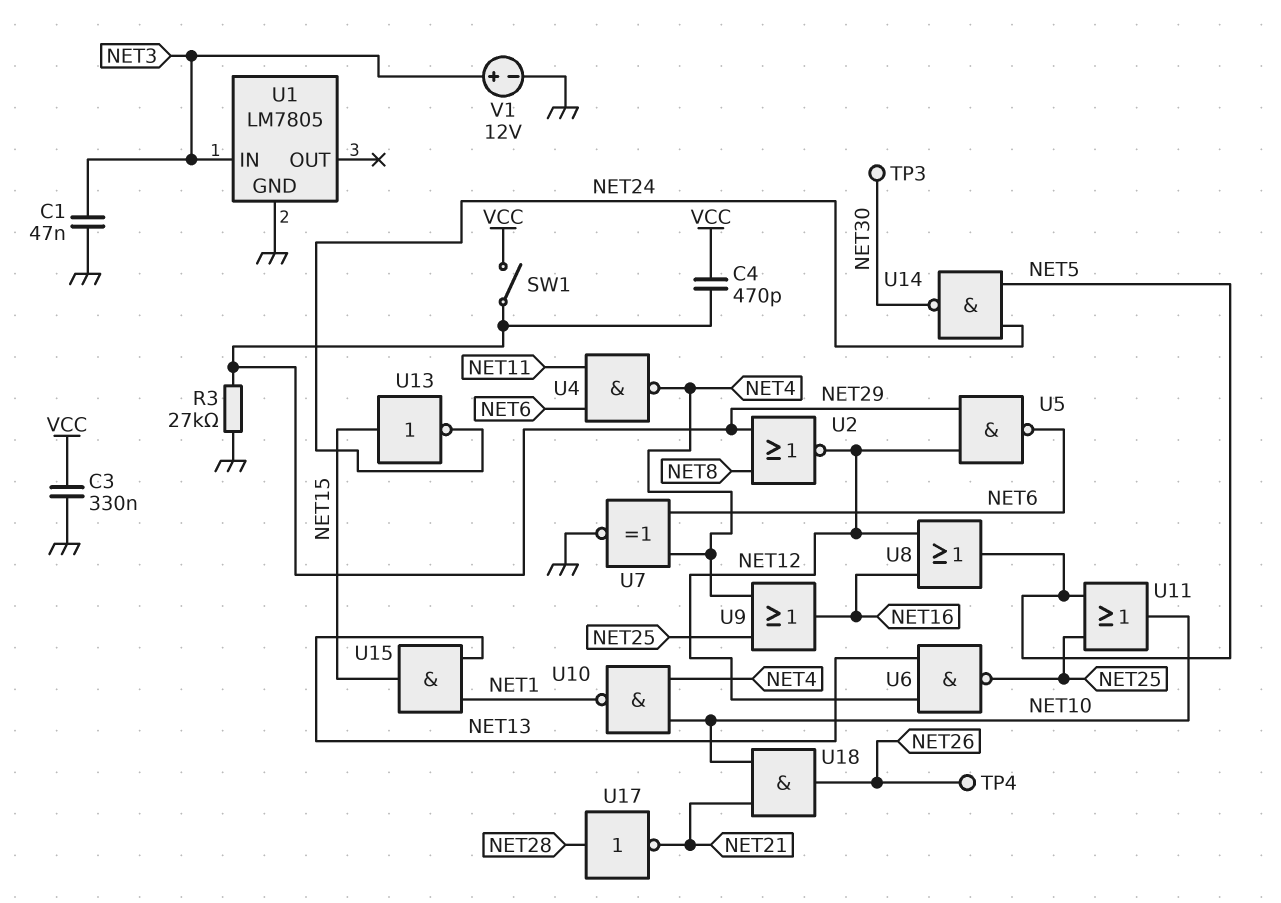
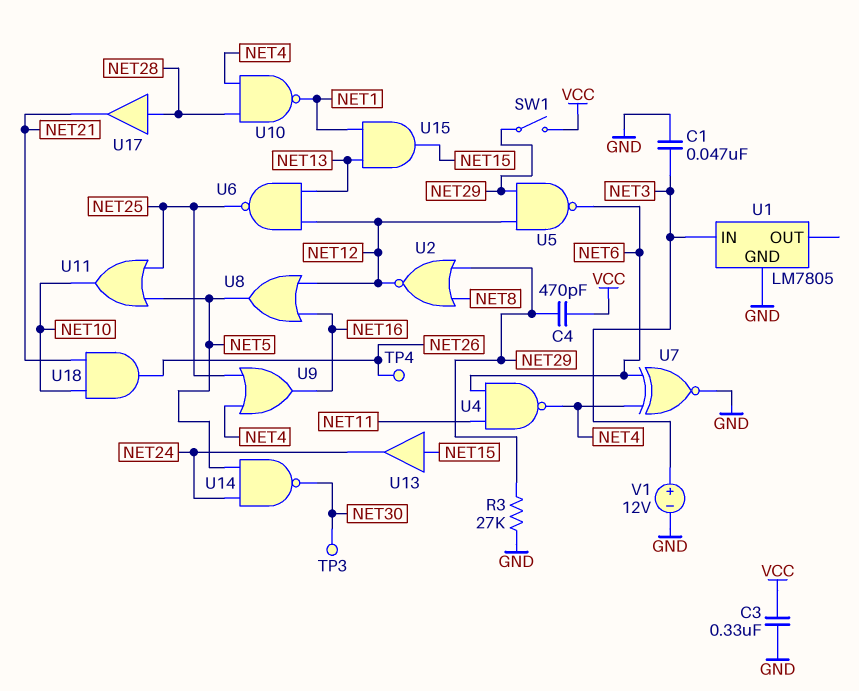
U10: NAND (in NET4, in NET10, out NET1) -> NAND (in NET4, in NET28, out NET1)
U13: NOT (in NET15, out NET24) -> buffer (in NET15, out NET24)
U17: NOT (in NET28, out NET21) -> buffer (in NET28, out NET21)

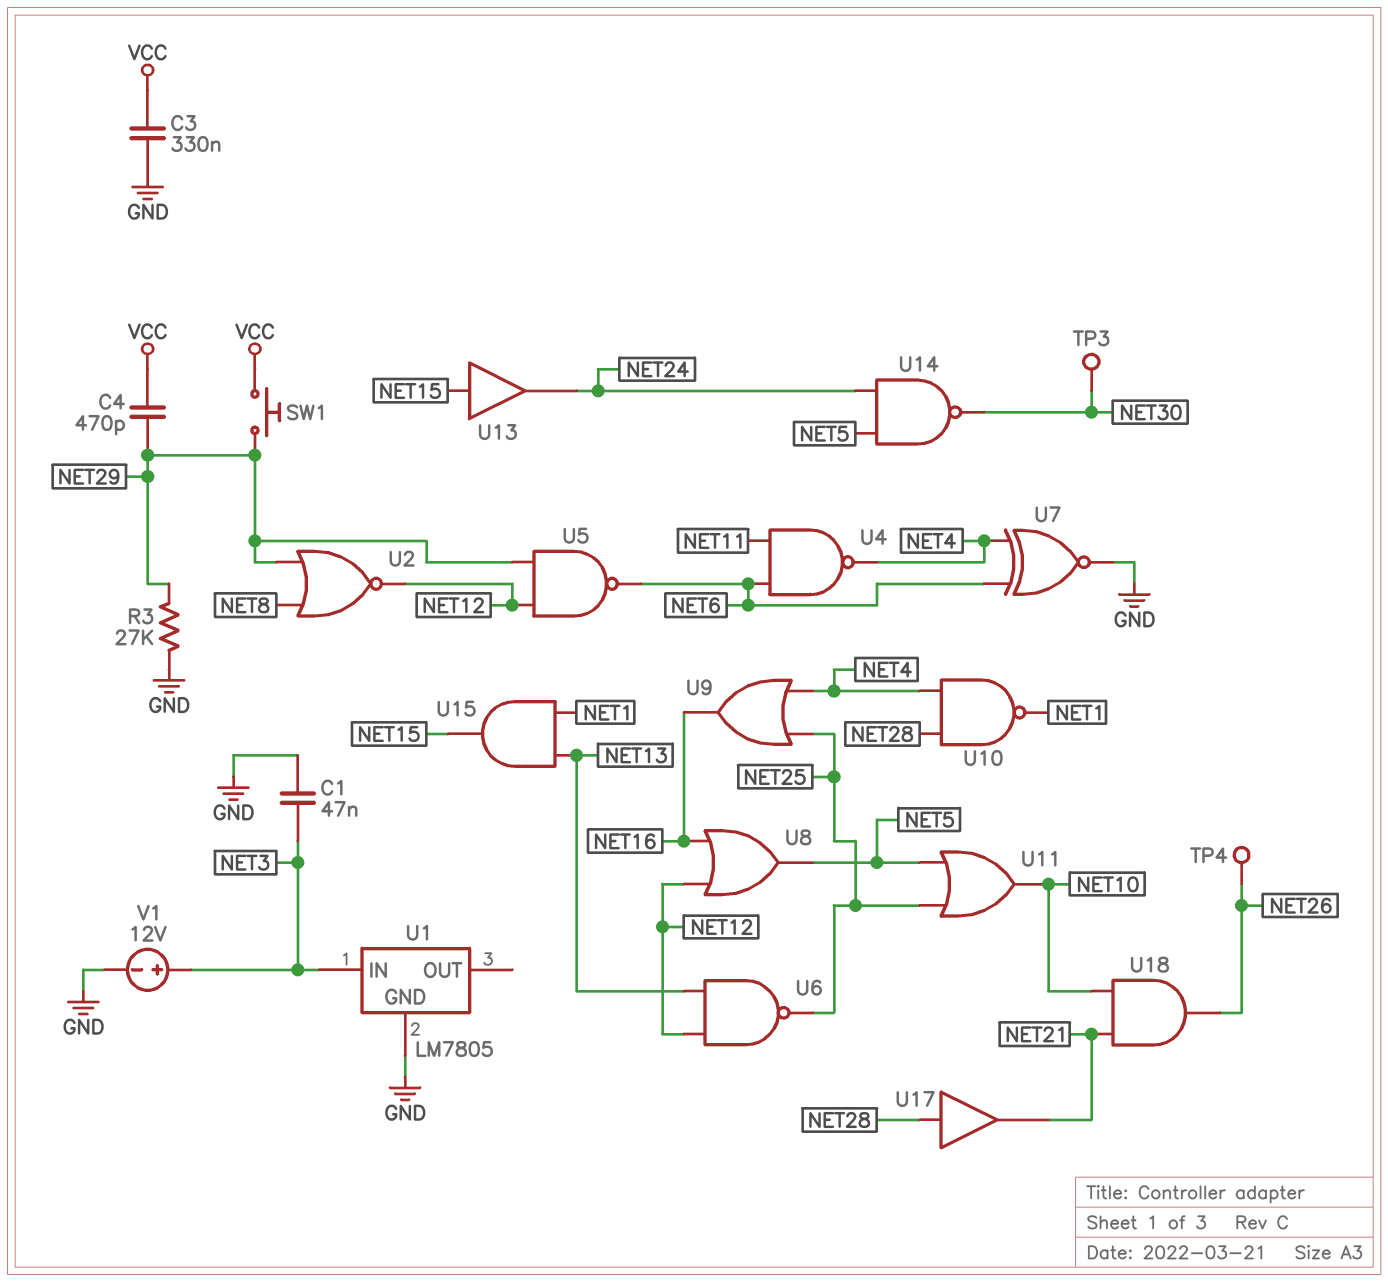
SW1: switch (NET29, VCC) -> button (NET29, VCC)

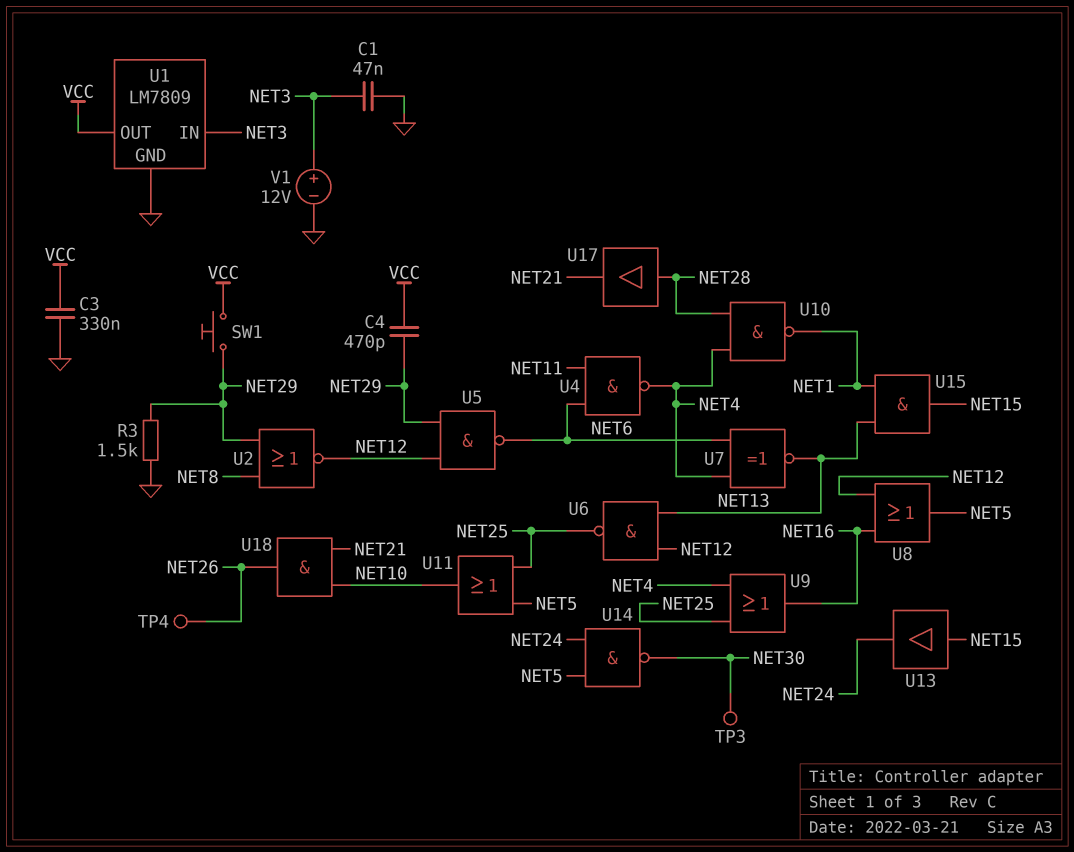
R3: 27k (GND, NET29) -> 1.5k (GND, NET29)
U1: LM7805 -> LM7809
U1 pin OUT: none -> VCC
U7: XNOR (in NET4, in NET6, out GND) -> XNOR (in NET4, in NET6, out NET13)

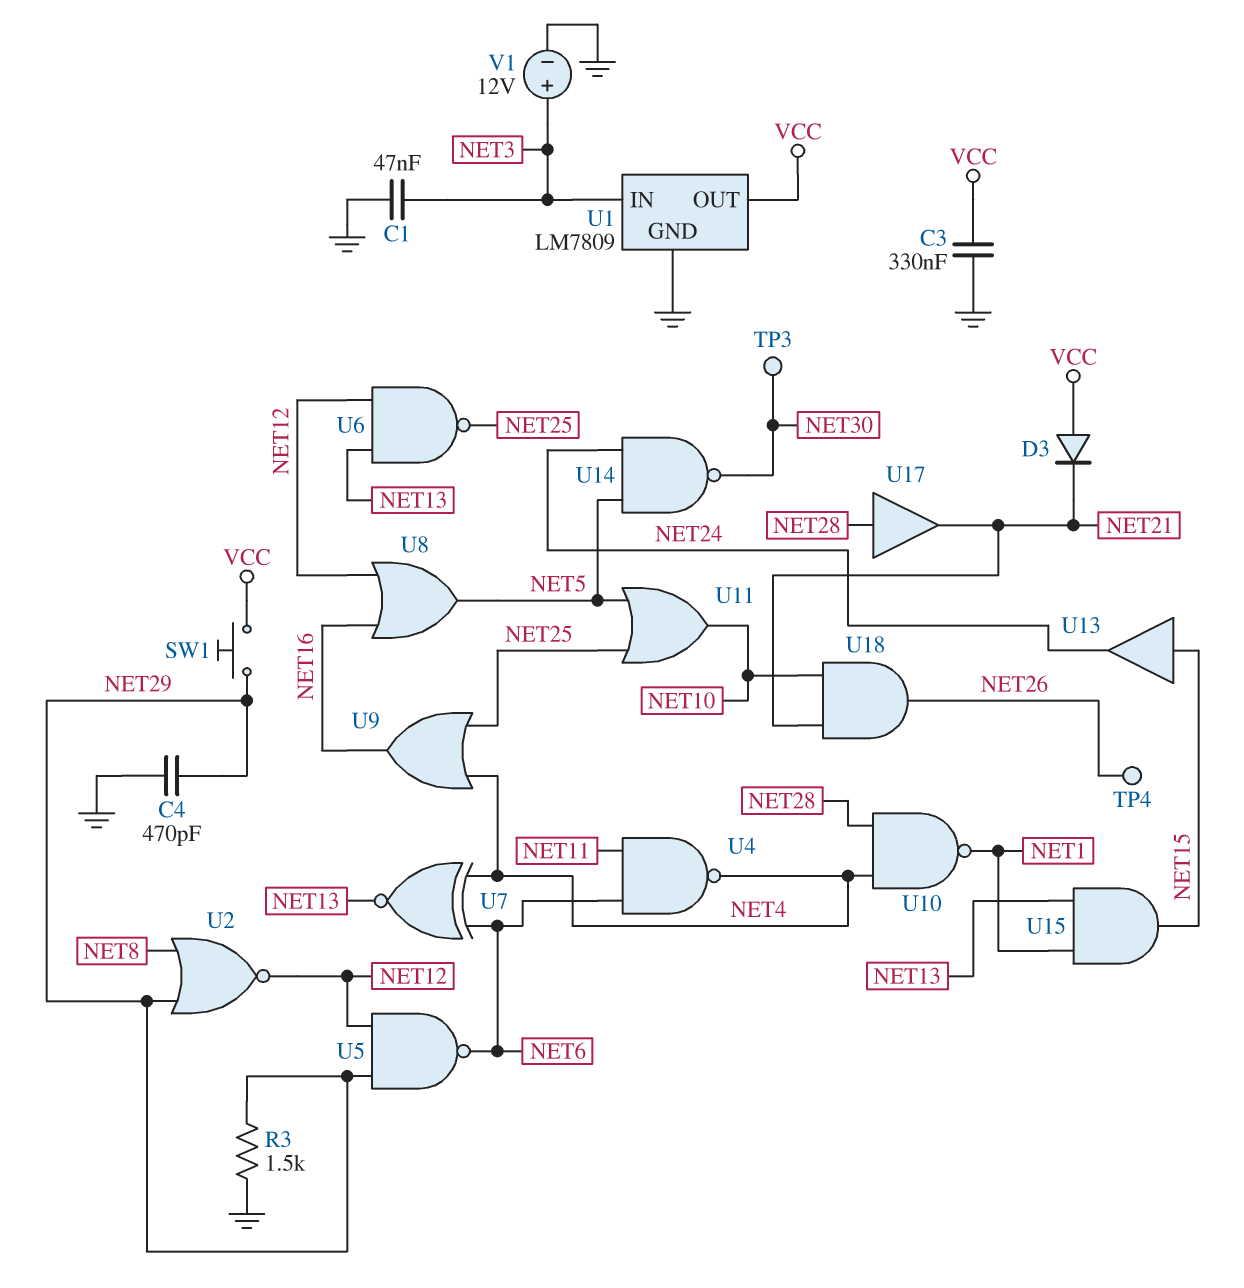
C4: 470pF (NET29, VCC) -> 470pF (GND, NET29)
D3: none -> diode (A VCC, K NET21)

